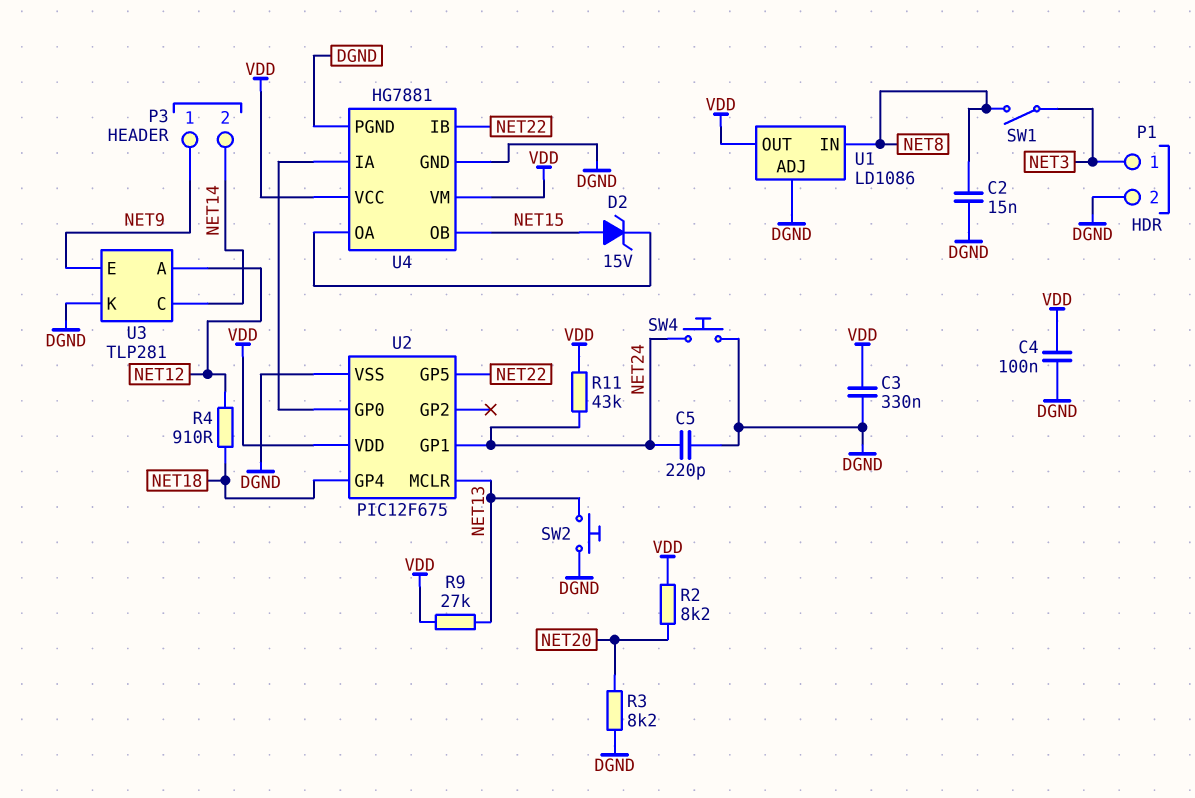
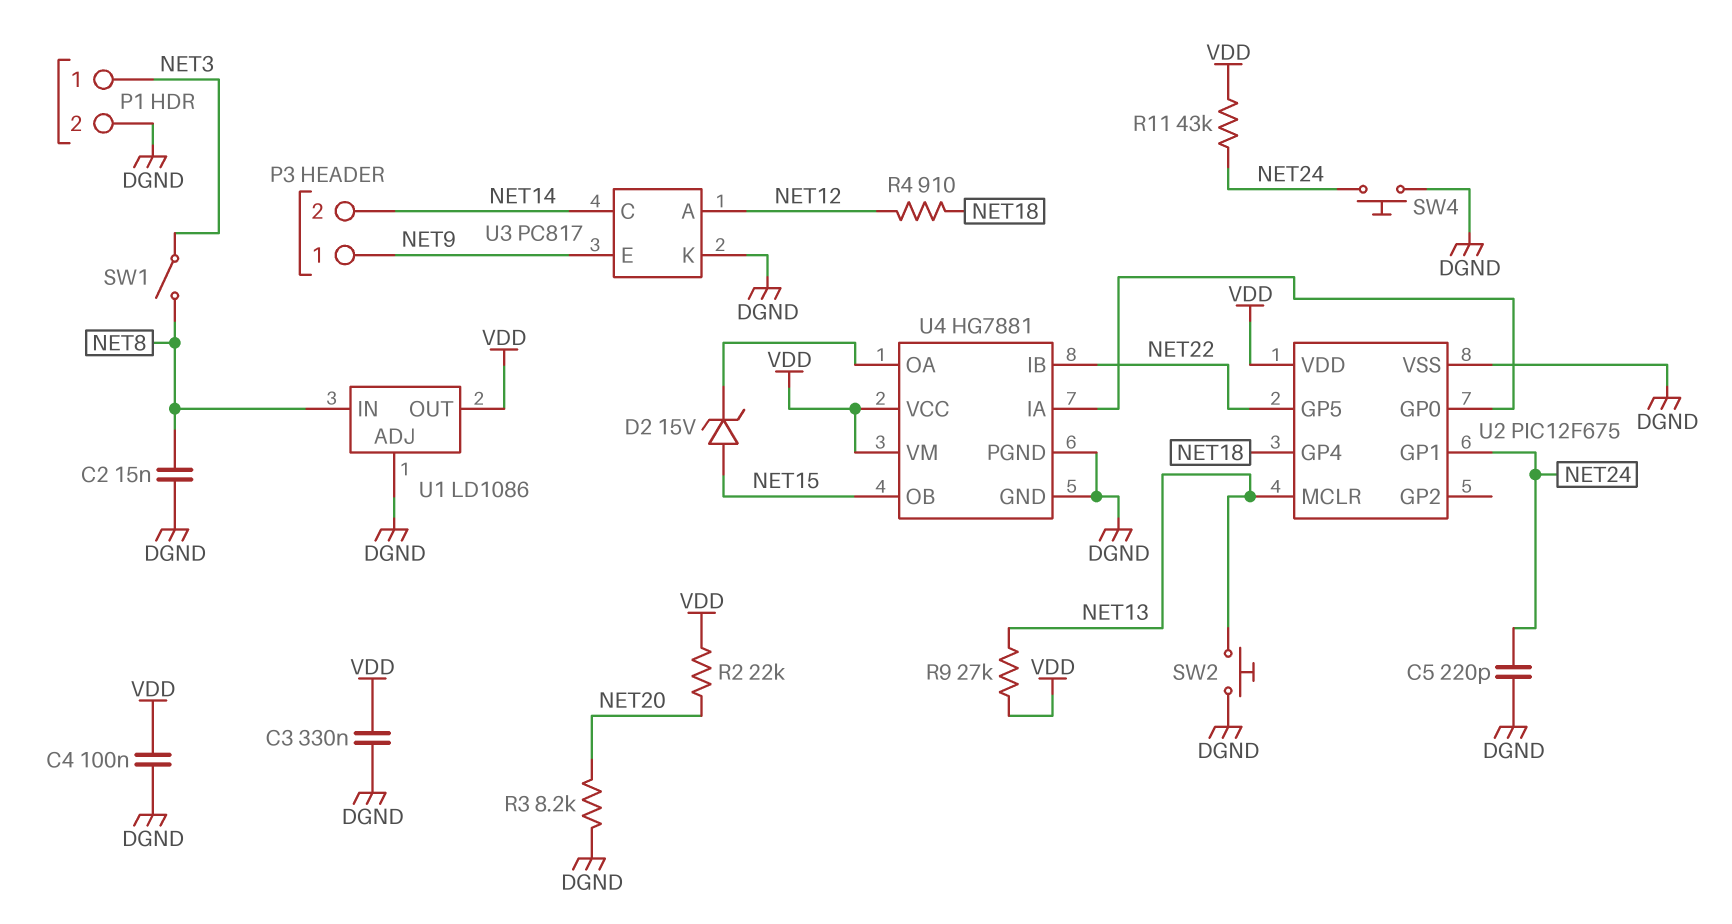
R2: 8.2k (NET20, VDD) -> 22k (NET20, VDD)
U3: TLP281 -> PC817

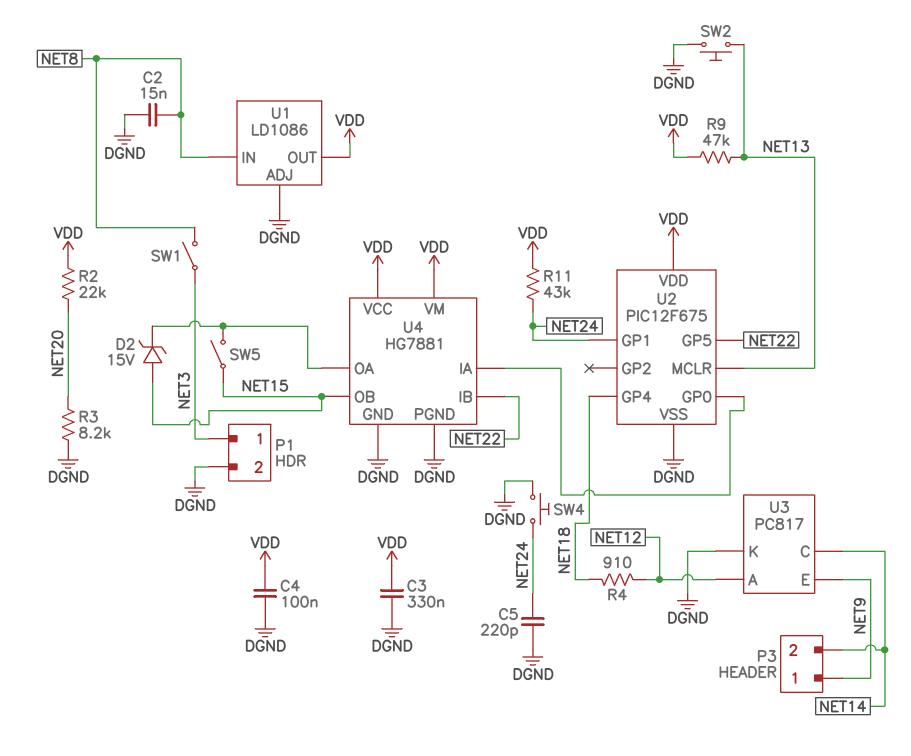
R9: 27k (NET13, VDD) -> 47k (NET13, VDD)
SW5: none -> switch (NET15, U4/OA)

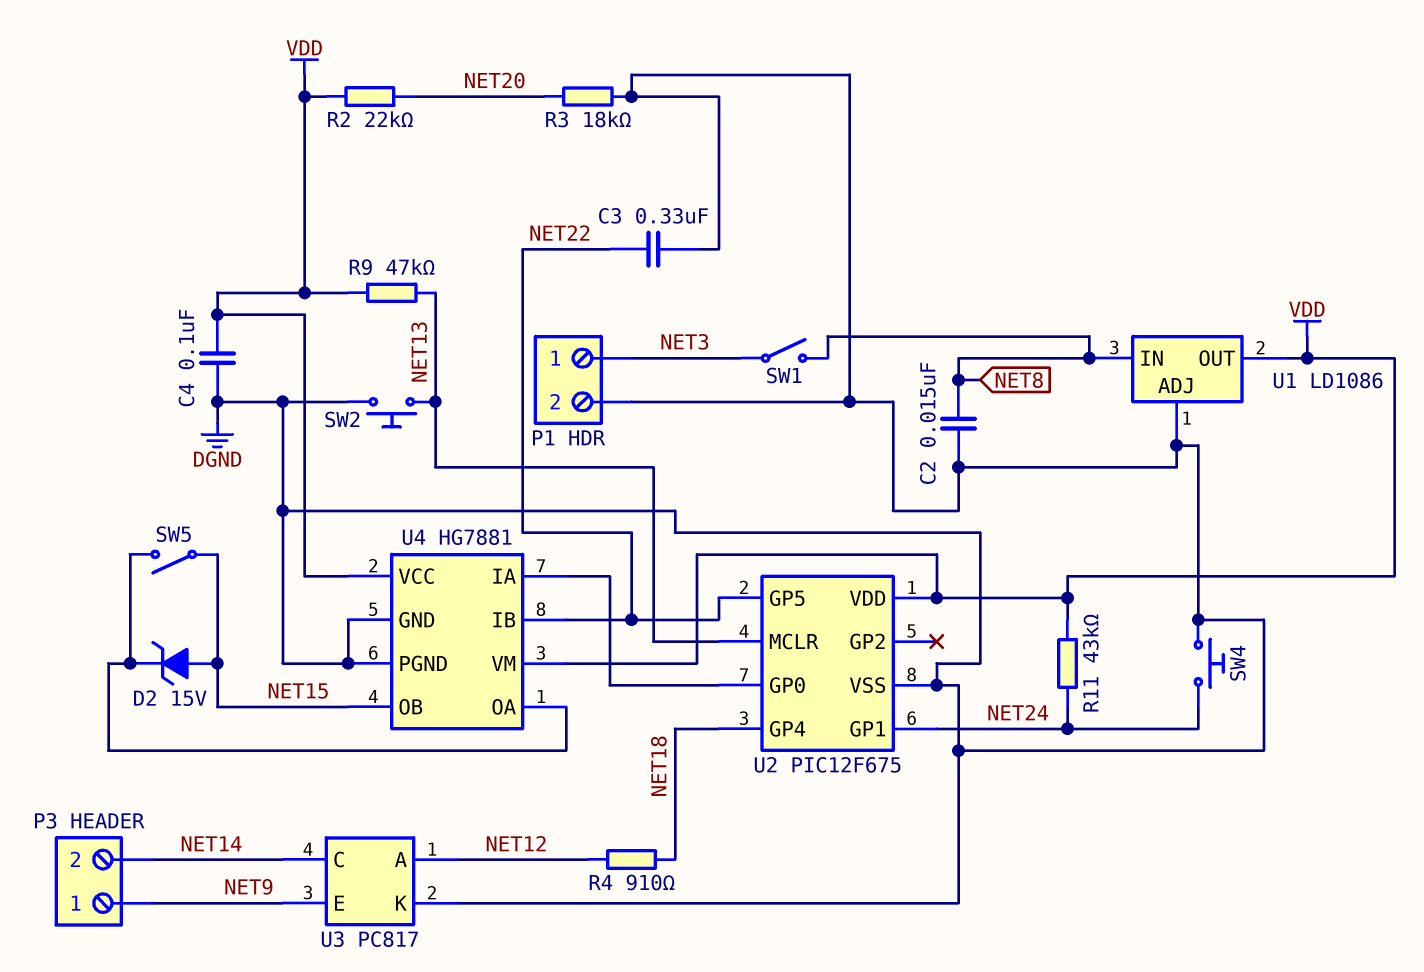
C3: 330nF (DGND, VDD) -> 330nF (DGND, NET22)
C5: 220pF (DGND, NET24) -> none
R3: 8.2k (DGND, NET20) -> 18k (DGND, NET20)

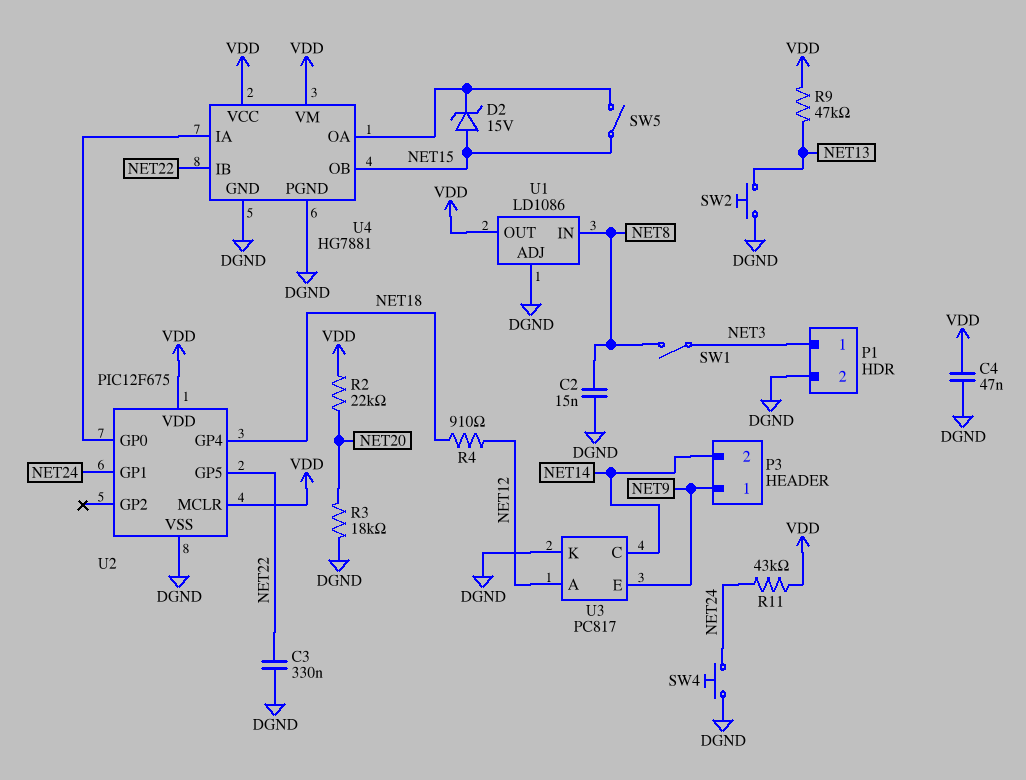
C4: 100nF (DGND, VDD) -> 47nF (DGND, VDD)
U2 pin MCLR: NET13 -> VDD

